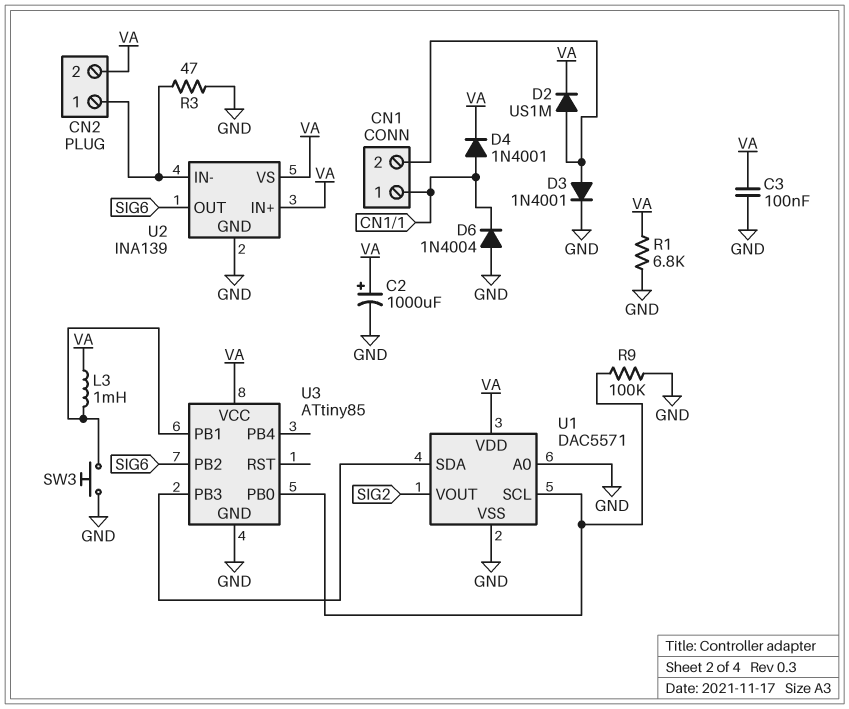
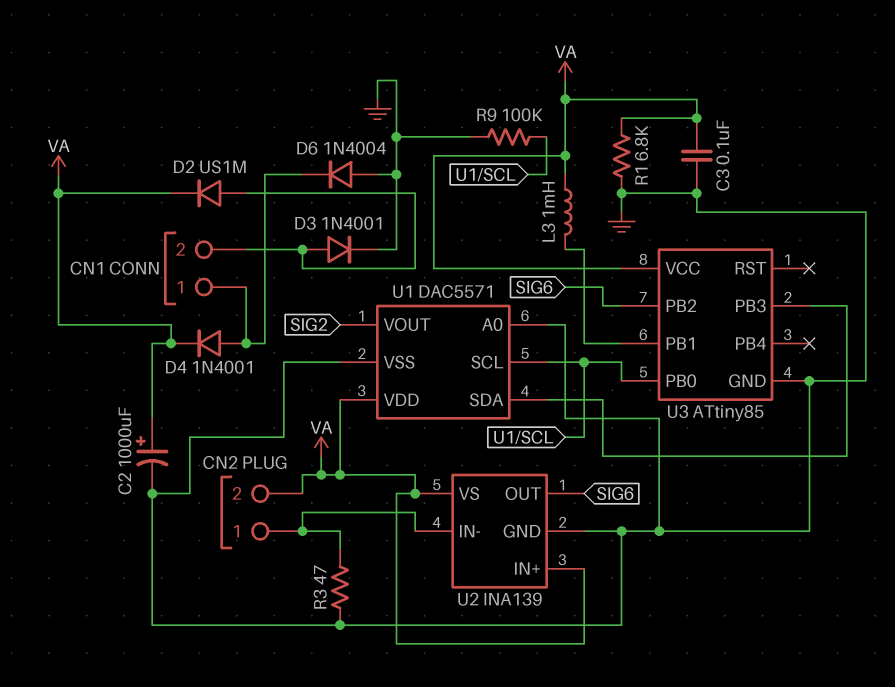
SW3: button (GND, U3/PB1) -> none

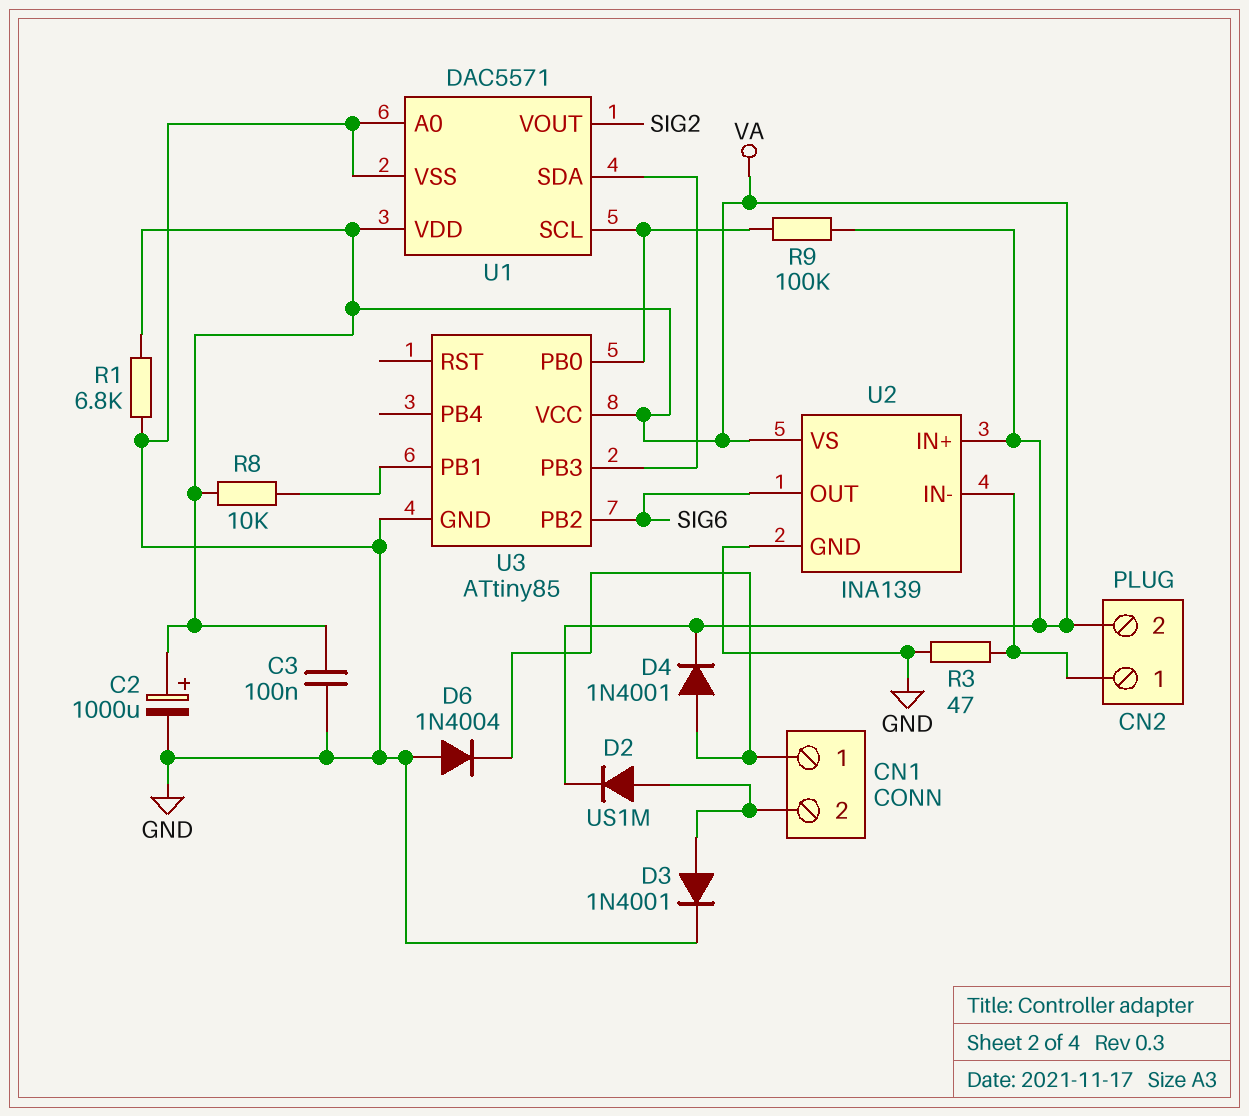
L3: 1mH (U3/PB1, VA) -> none
R8: none -> 10k (U3/PB1, VA)
R9: 100k (GND, U1/SCL) -> 100k (U1/SCL, VA)

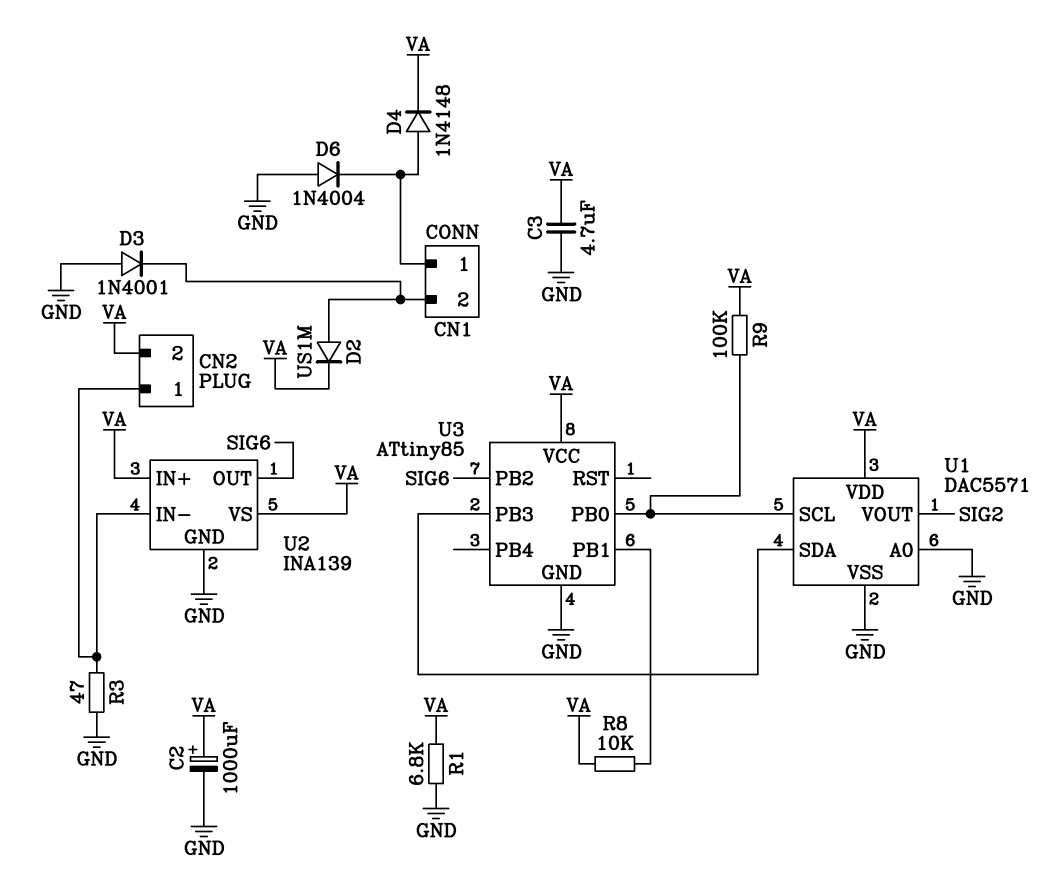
C3: 100nF (GND, VA) -> 4.7uF (GND, VA)
D3: diode 1N4001 (A CN1/2, K GND) -> diode 1N4001 (A GND, K CN1/2)
D4: diode 1N4001 (A CN1/1, K VA) -> diode 1N4148 (A CN1/1, K VA)

